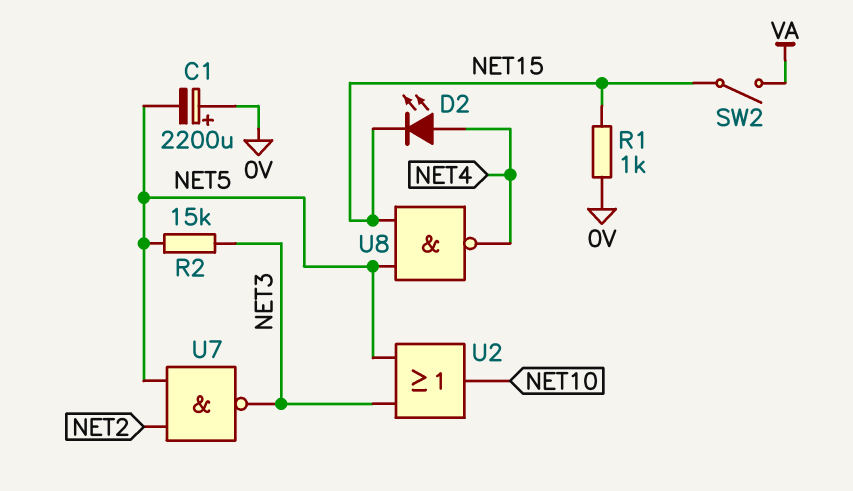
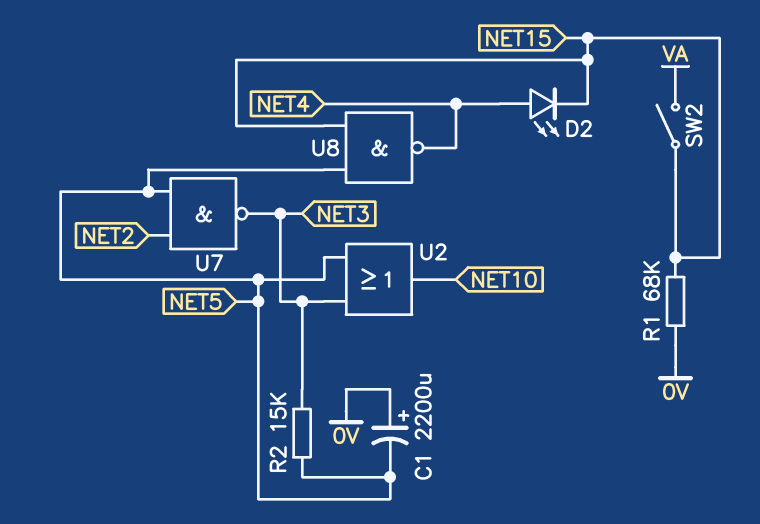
R1: 1k (0V, NET15) -> 68k (0V, NET15)

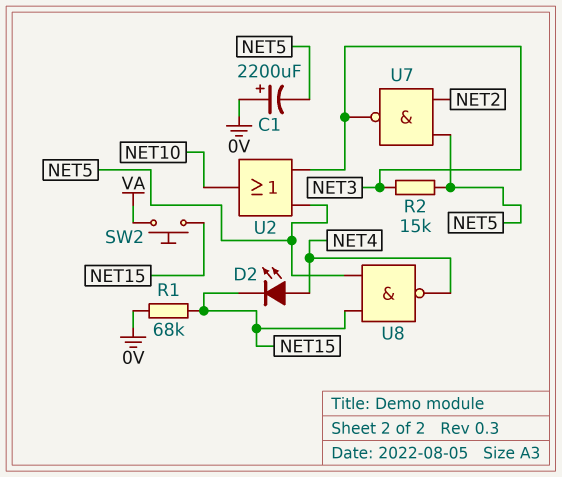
SW2: switch (NET15, VA) -> button (NET15, VA)

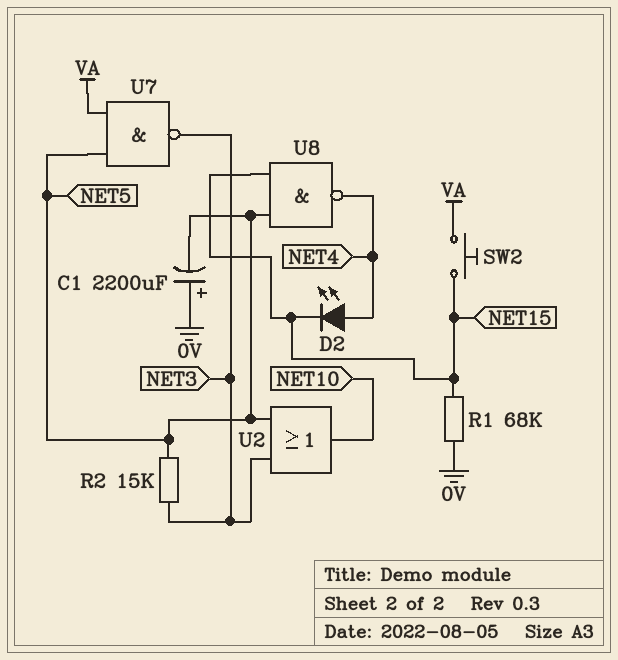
U7: NAND (in NET2, in NET5, out NET3) -> NAND (in NET5, in VA, out NET3)

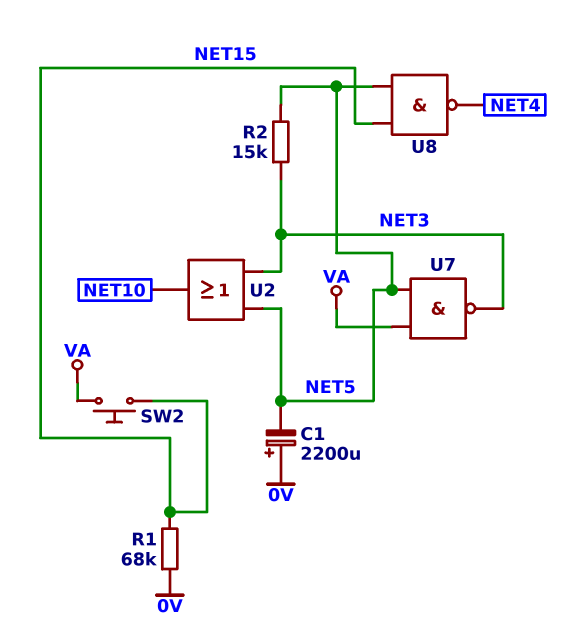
D2: LED (A NET4, K NET15) -> none

